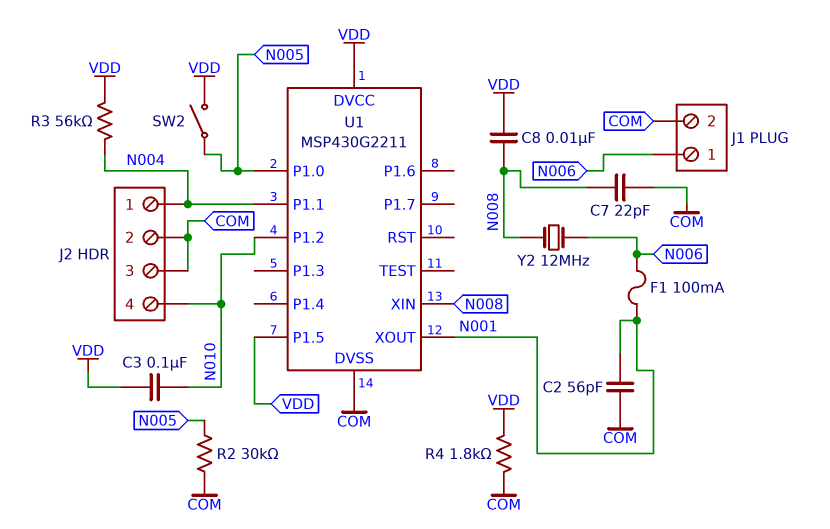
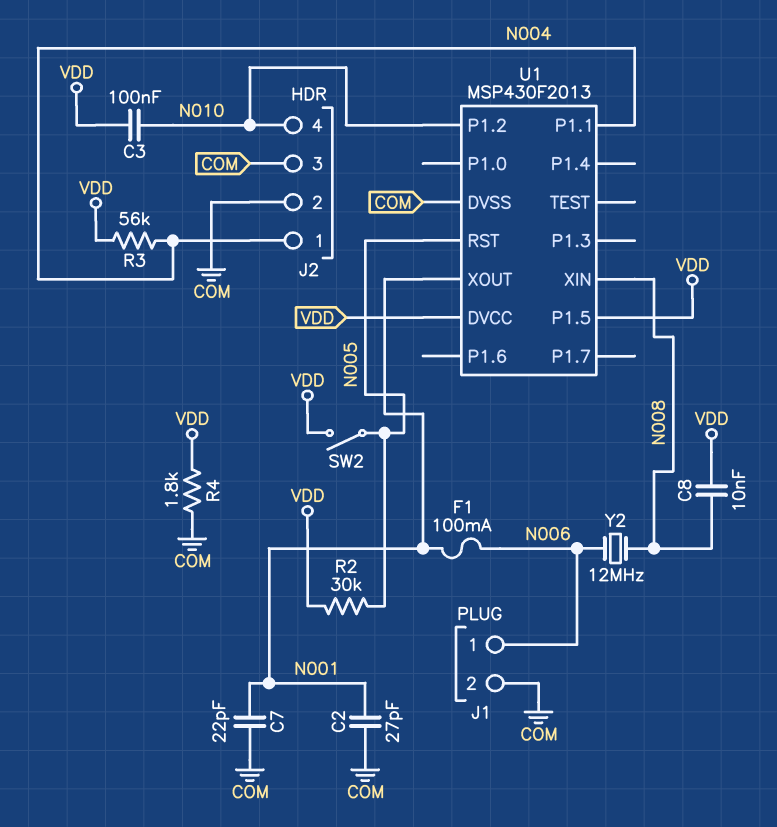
C2: 56pF (COM, N001) -> 27pF (COM, N001)
C7: 22pF (COM, N008) -> 22pF (COM, N001)
R2: 30k (COM, N005) -> 30k (N005, VDD)
U1: MSP430G2211 -> MSP430F2013
U1 pin P1.0: N005 -> none
U1 pin RST: none -> N005

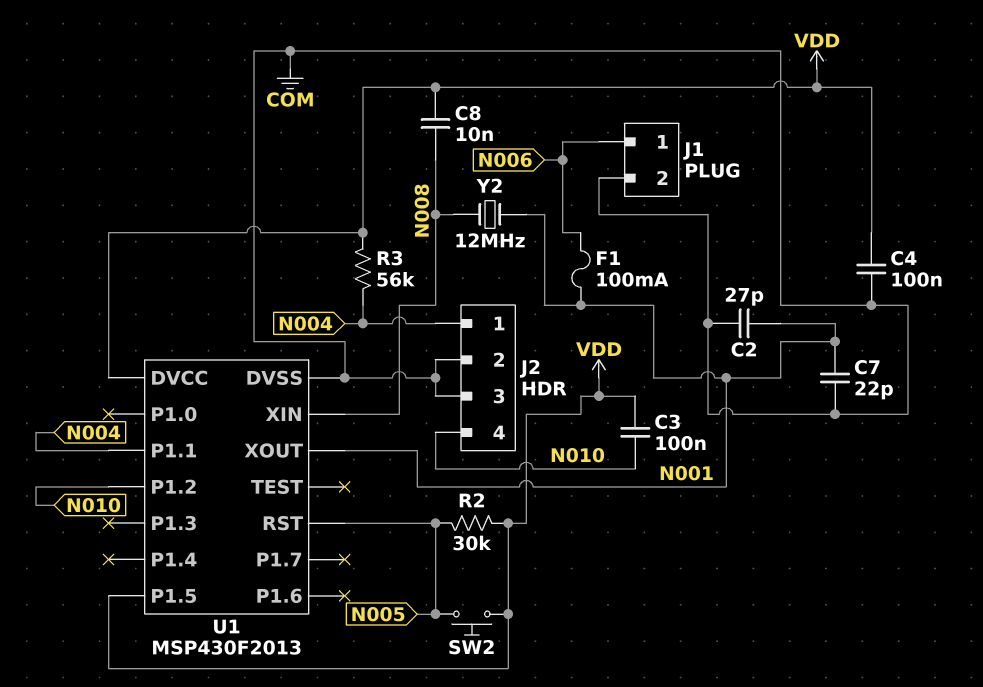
C4: none -> 100nF (COM, VDD)
R4: 1.8k (COM, VDD) -> none
SW2: switch (N005, VDD) -> button (N005, VDD)
Y2: 12MHz (N006, N008) -> 12MHz (N001, N008)

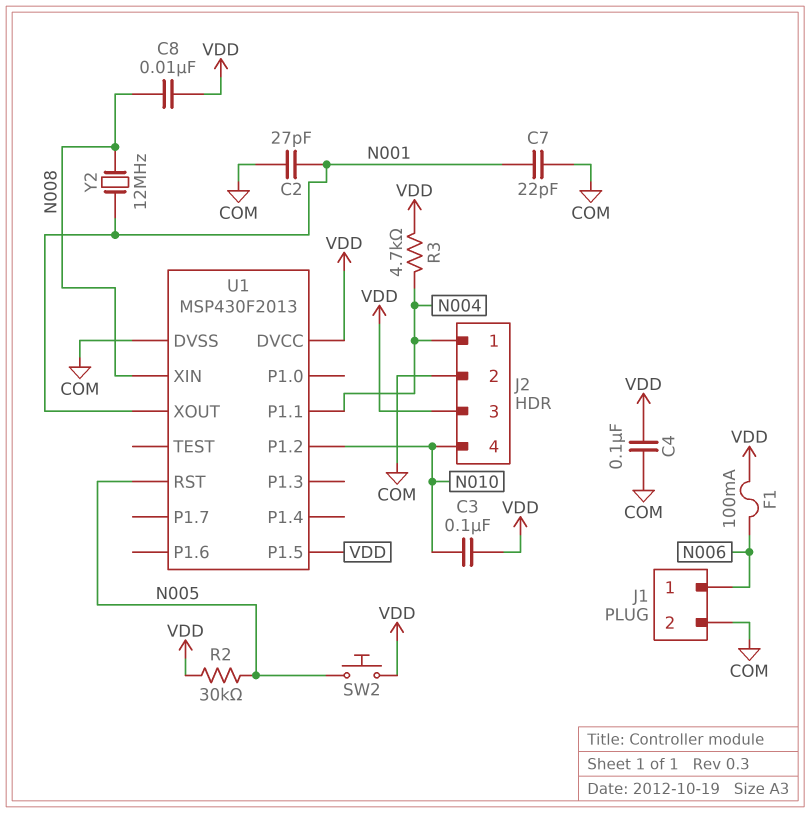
F1: 100mA (N001, N006) -> 100mA (N006, VDD)
J2 pin 3: COM -> VDD
R3: 56k (N004, VDD) -> 4.7k (N004, VDD)

